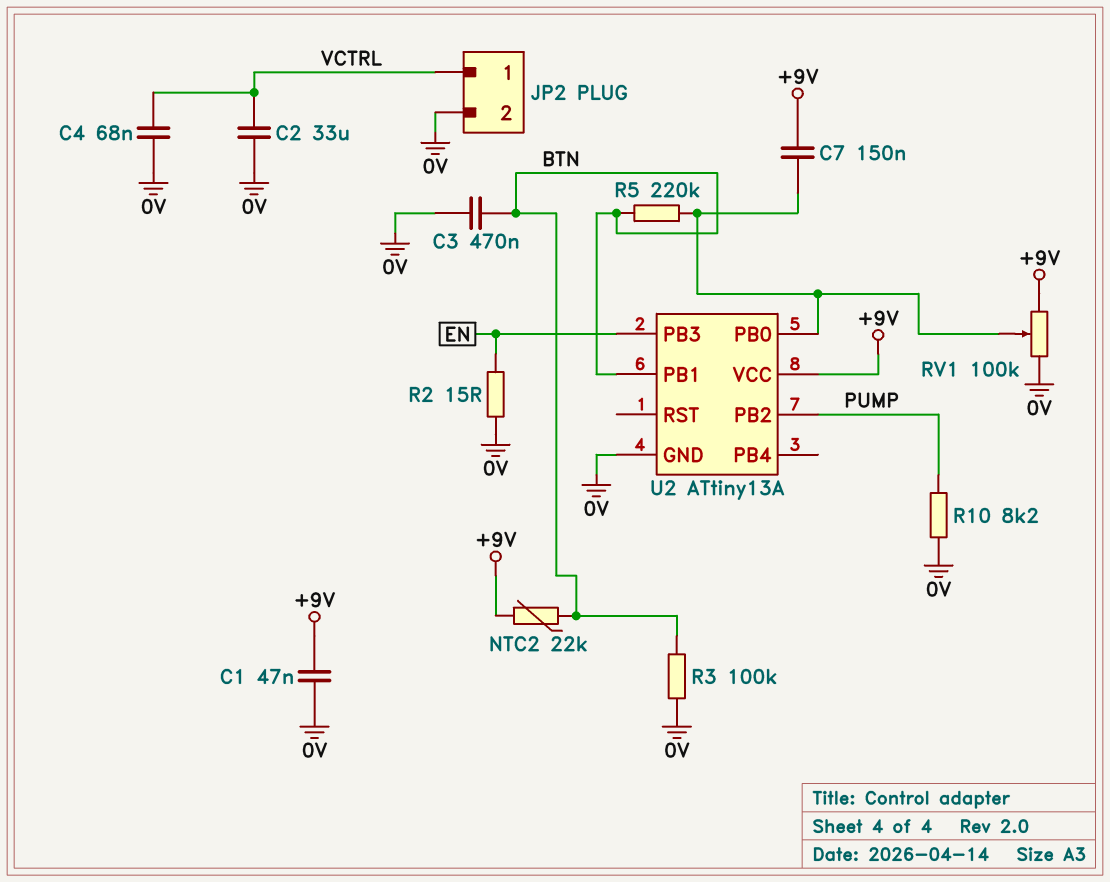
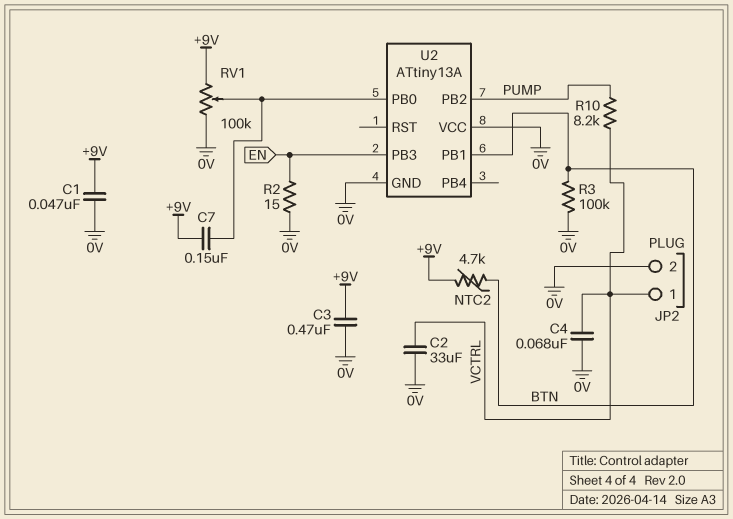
C3: 470nF (0V, BTN) -> 470nF (+9V, 0V)
NTC2: 22k (+9V, BTN) -> 4.7k (+9V, BTN)
R5: 220k (BTN, U2/PB0) -> none
R10: 8.2k (0V, PUMP) -> 8.2k (PUMP, VCTRL)
U2 pin VCC: +9V -> 0V

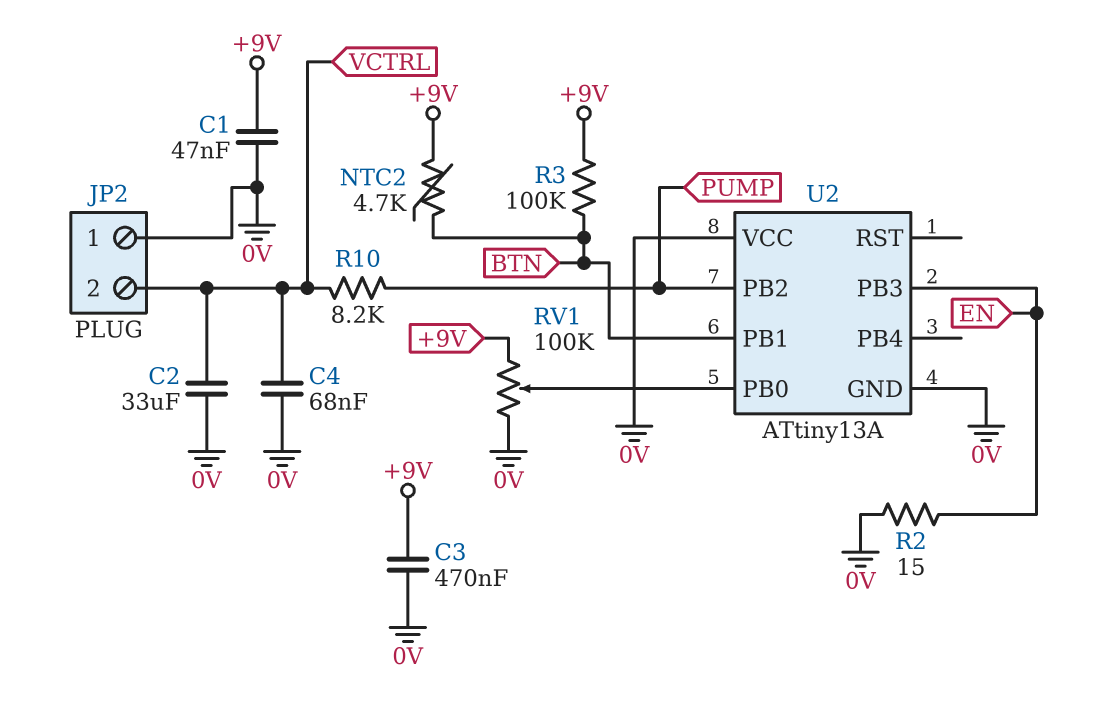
C7: 150nF (+9V, U2/PB0) -> none
JP2 pin 1: VCTRL -> 0V
JP2 pin 2: 0V -> VCTRL
R3: 100k (0V, BTN) -> 100k (+9V, BTN)

